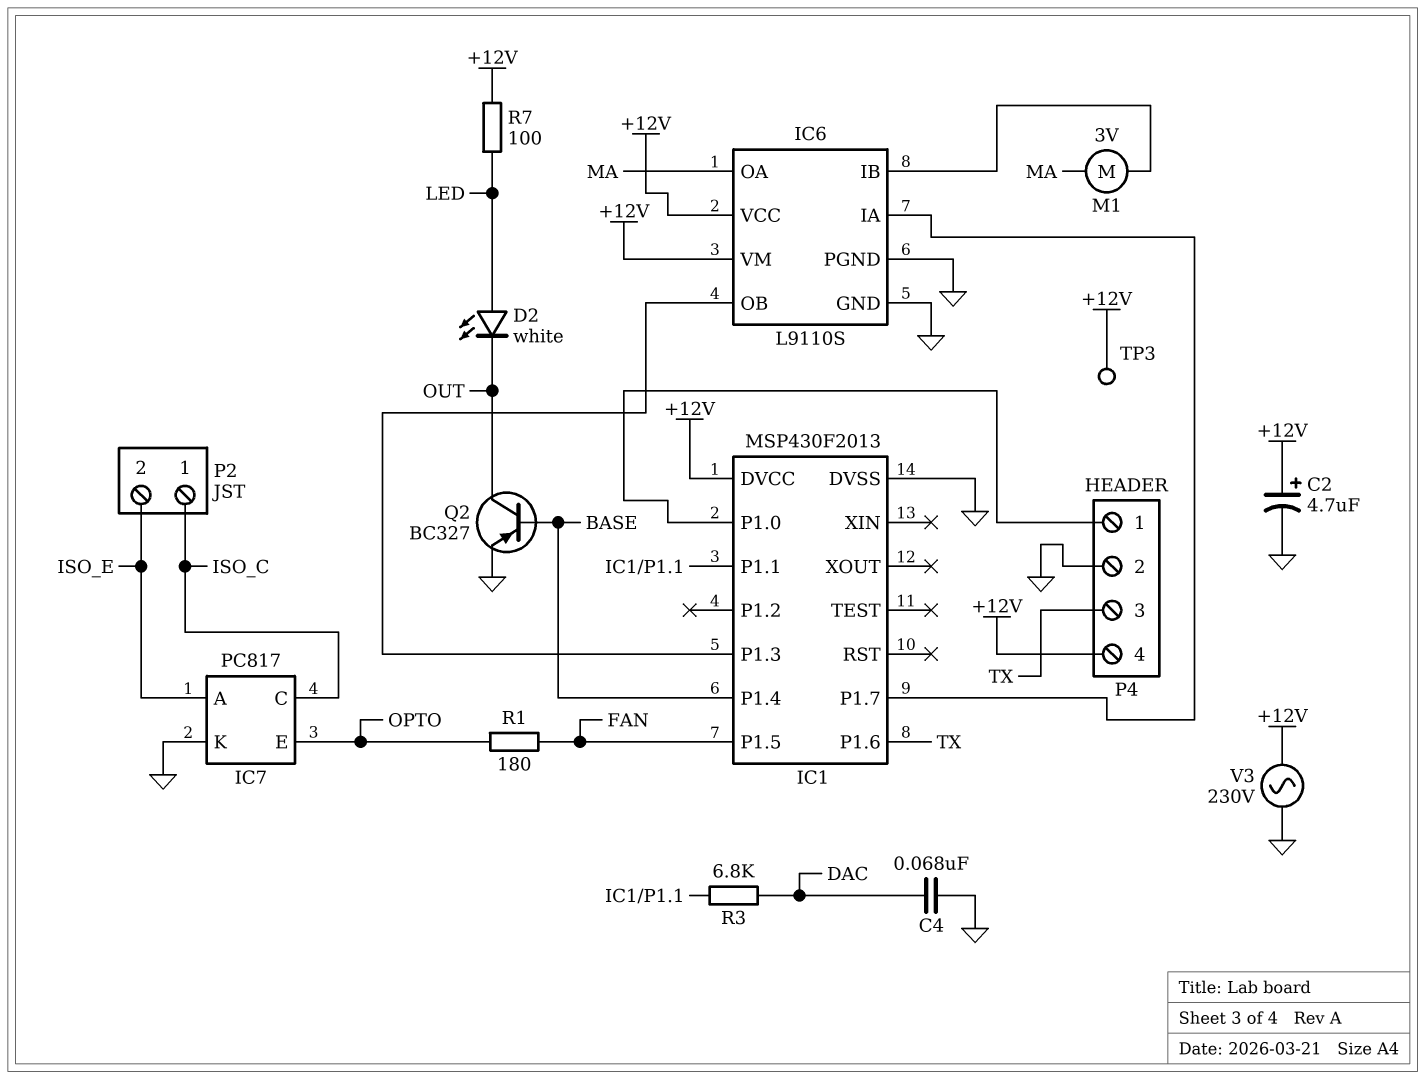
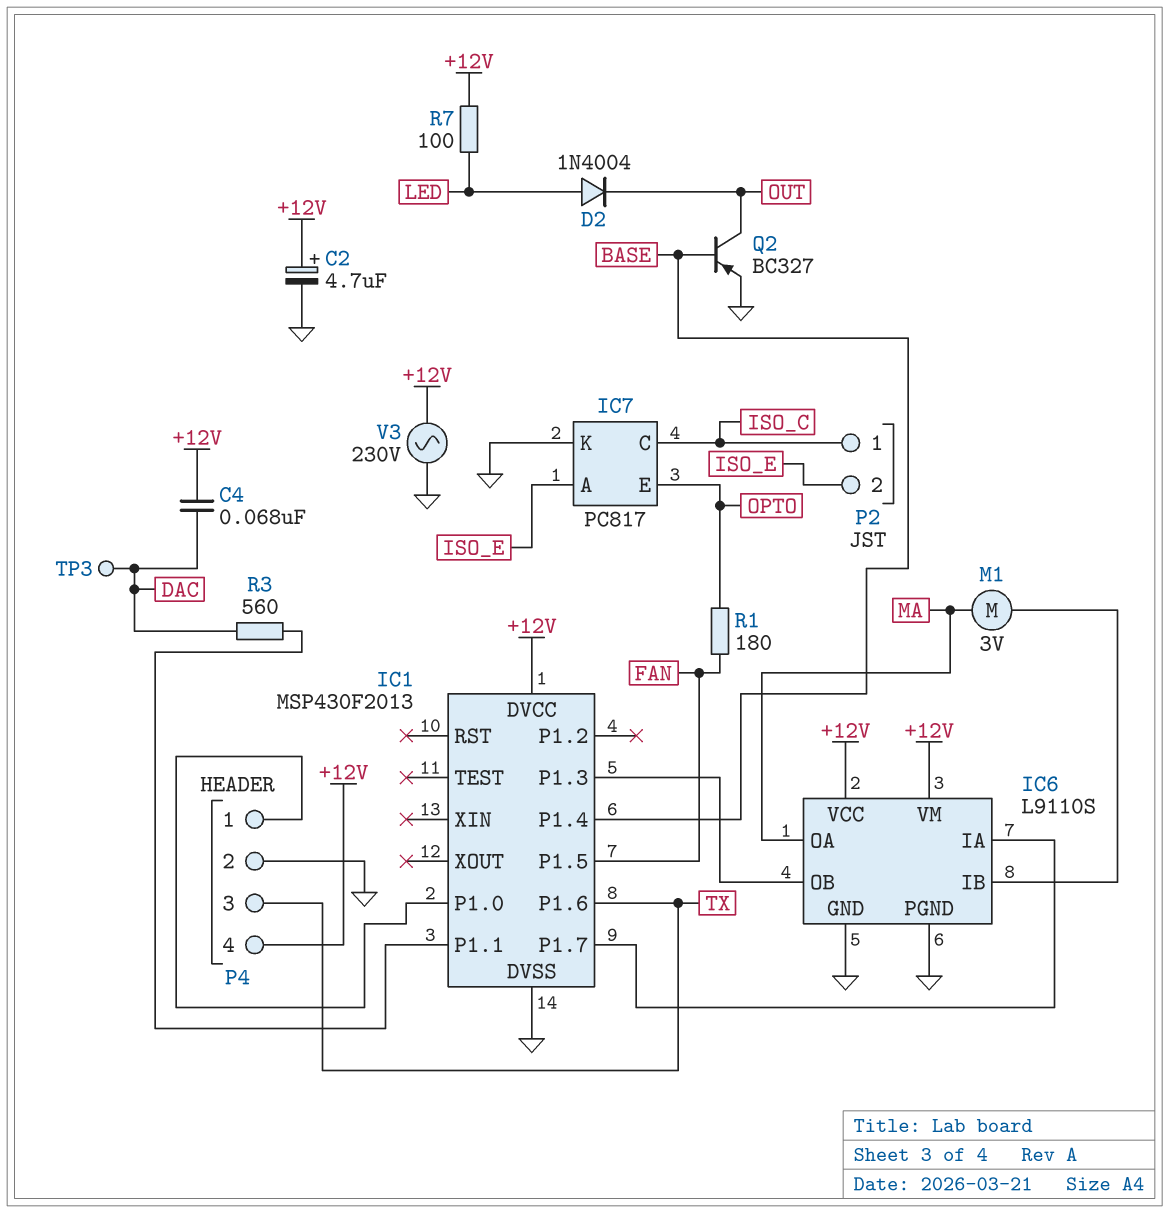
C4: 68nF (DAC, GND) -> 68nF (+12V, DAC)
D2: LED white (A LED, K OUT) -> diode 1N4004 (A LED, K OUT)
R3: 6.8k (DAC, IC1/P1.1) -> 560 (DAC, IC1/P1.1)
TP3: test point (+12V) -> test point (DAC)

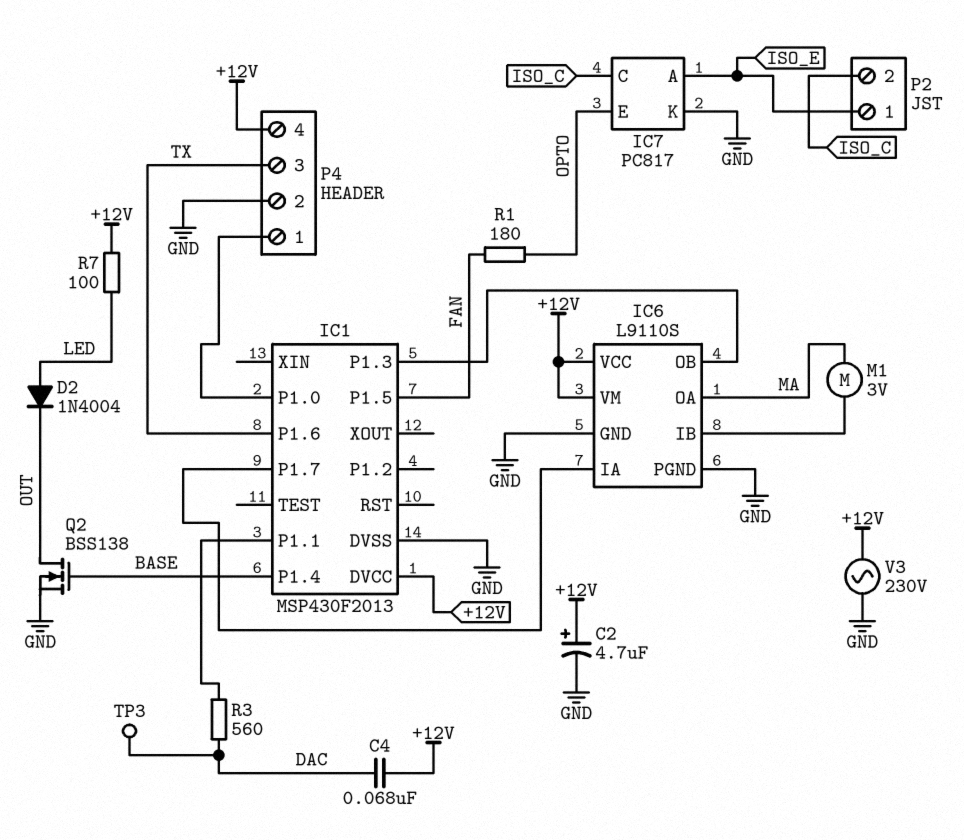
P2 pin 1: ISO_C -> ISO_E
P2 pin 2: ISO_E -> ISO_C
Q2: PNP BC327 (B BASE, C OUT, E GND) -> NMOS BSS138 (G BASE, D OUT, S GND)

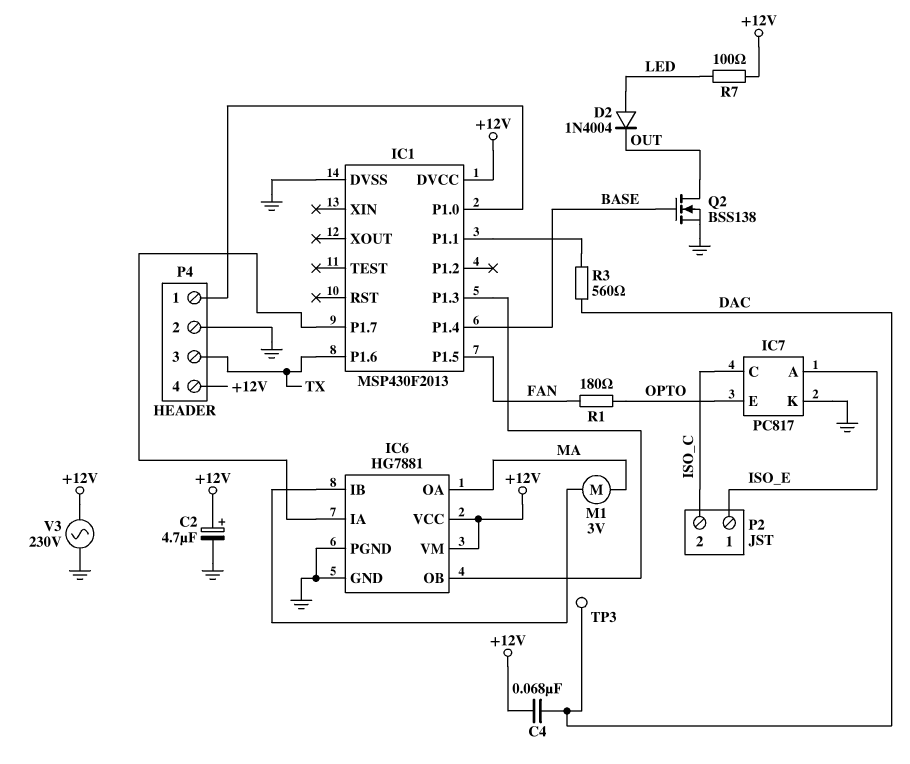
IC6: L9110S -> HG7881

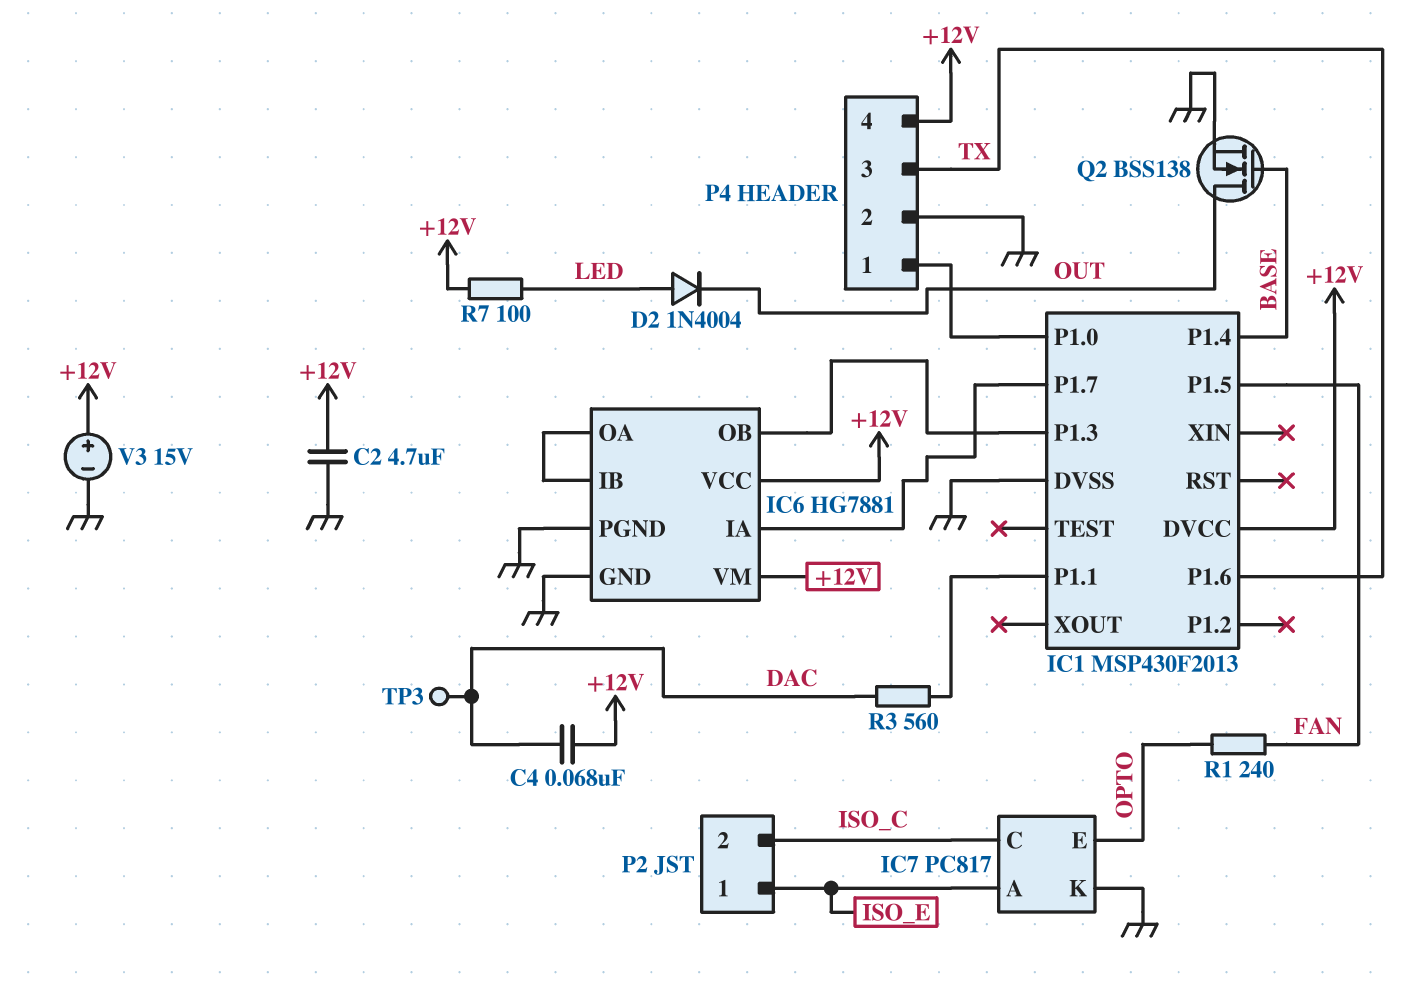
C2: 4.7uF (plus +12V, minus GND) -> 4.7uF (+12V, GND)
IC6 pin OA: MA -> IC6/IB
M1: motor 3V (IC6/IB, MA) -> none
R1: 180 (FAN, OPTO) -> 240 (FAN, OPTO)
V3: AC 230V (+12V, GND) -> 15V (plus +12V, minus GND)

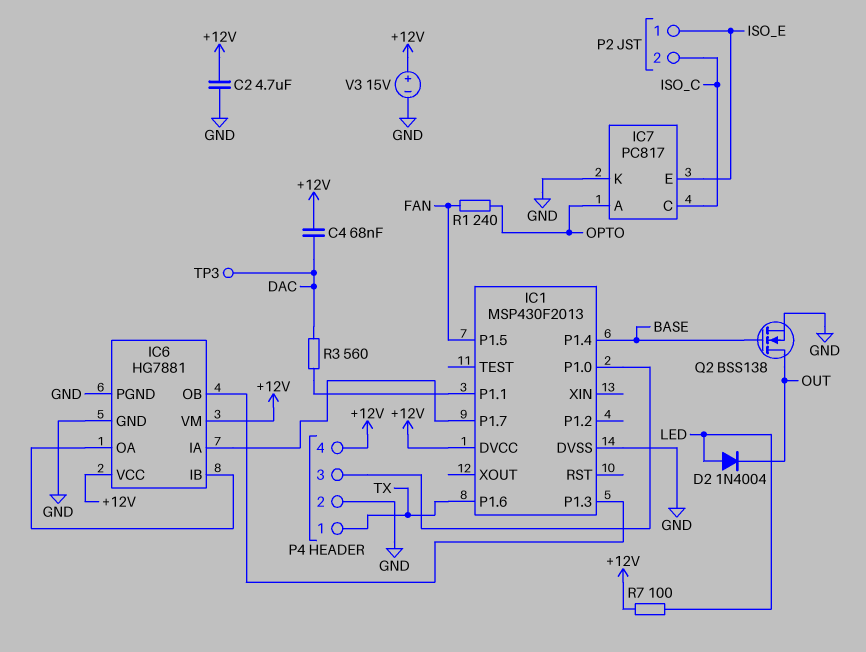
IC7 pin A: ISO_E -> OPTO
IC7 pin E: OPTO -> ISO_E
P4 pin 1: IC1/P1.0 -> TX
P4 pin 3: TX -> IC1/P1.0

